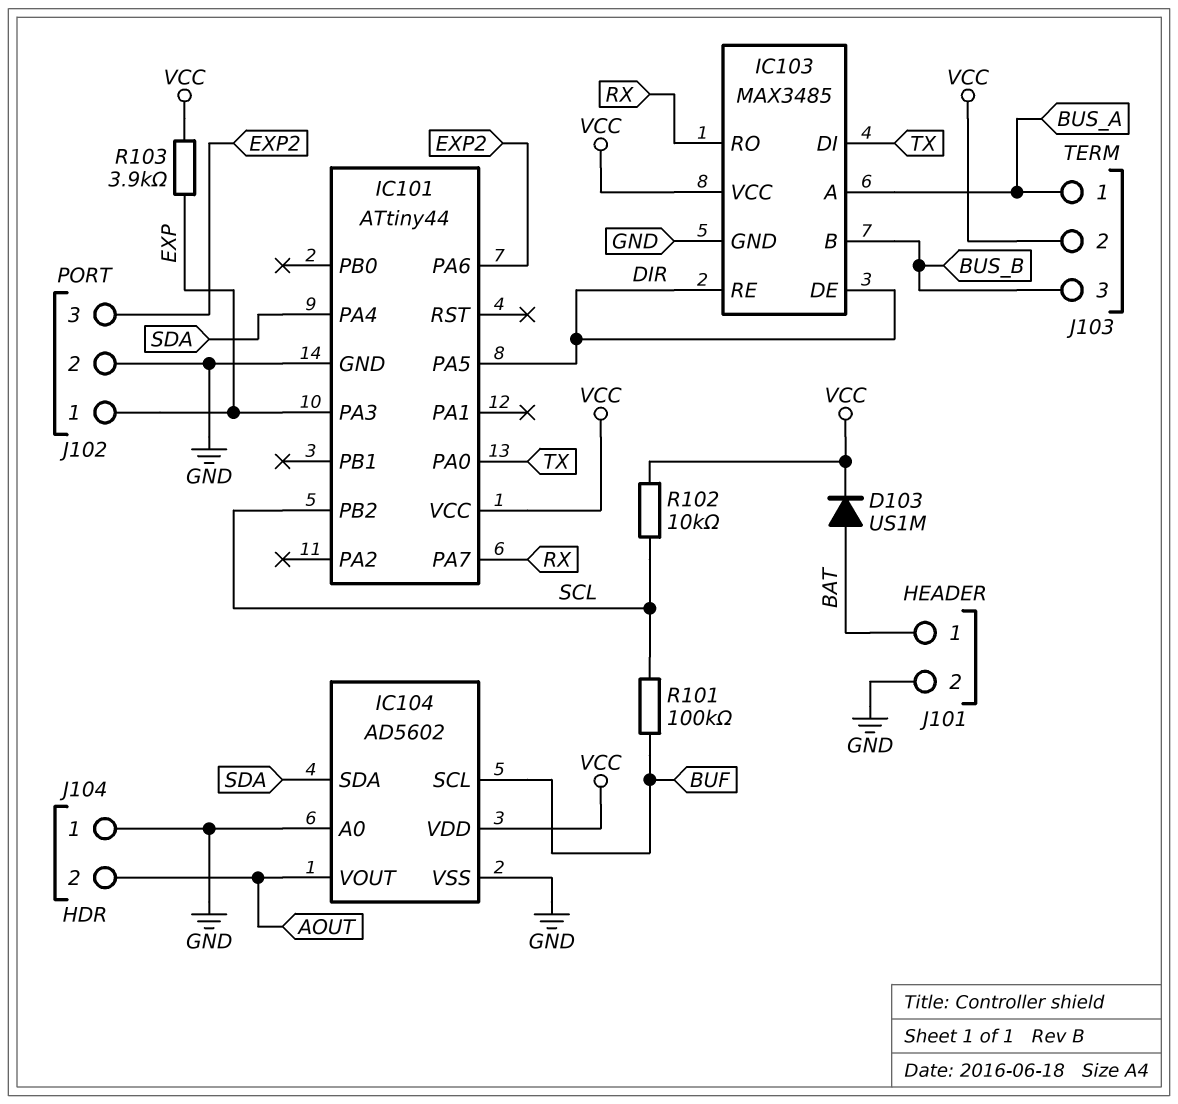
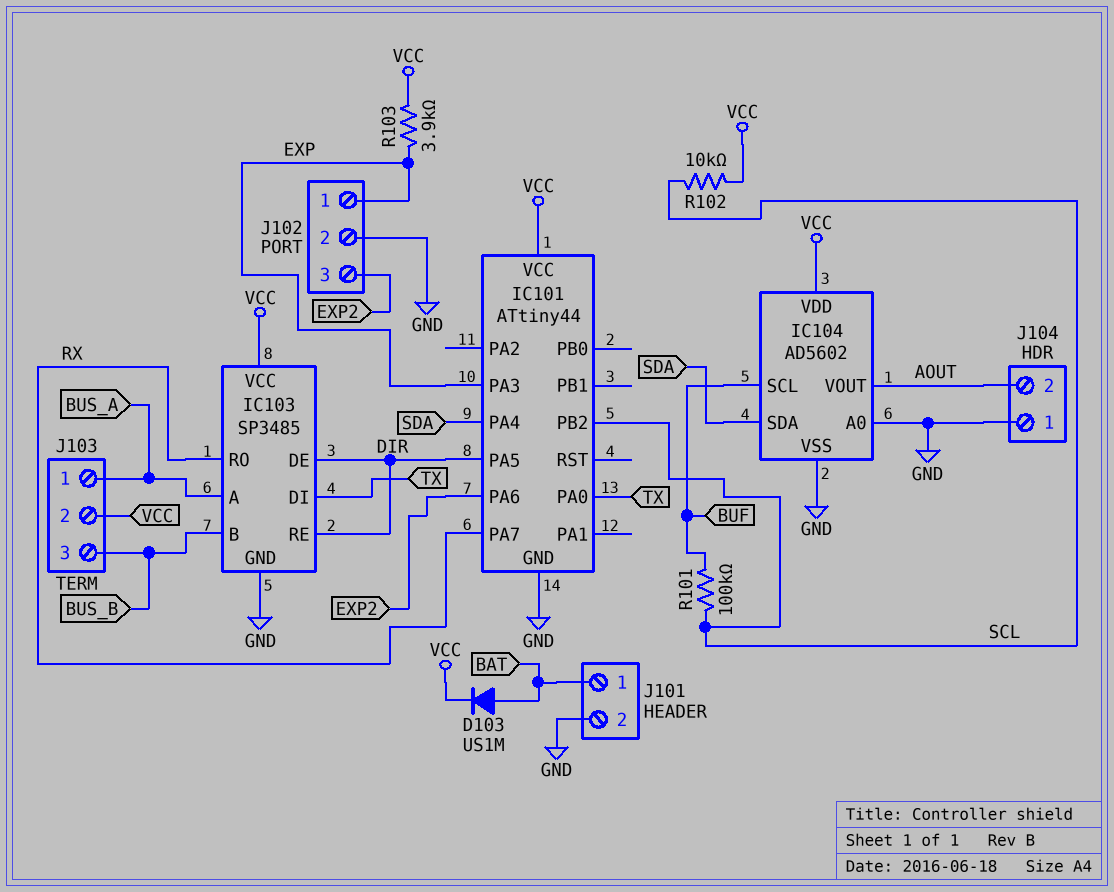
IC103: MAX3485 -> SP3485

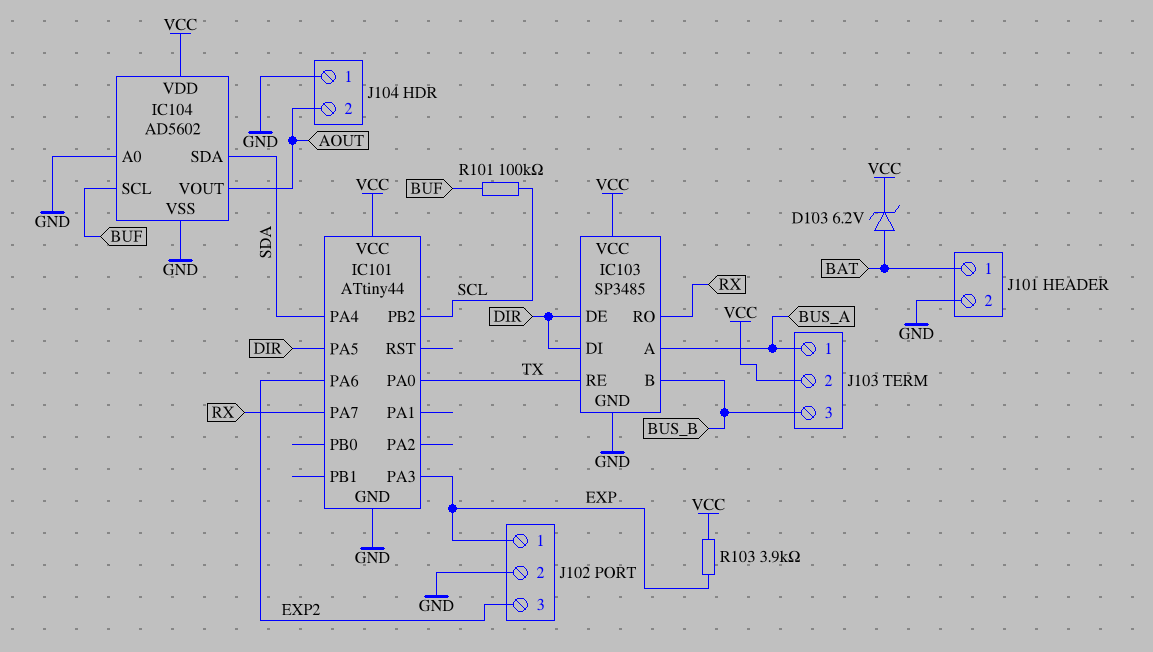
D103: diode US1M (A BAT, K VCC) -> zener 6.2V (A BAT, K VCC)
IC103 pin DI: TX -> DIR
IC103 pin RE: DIR -> TX
R102: 10k (SCL, VCC) -> none

